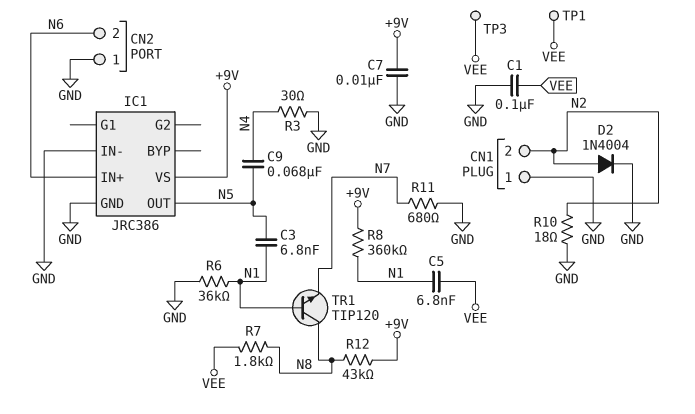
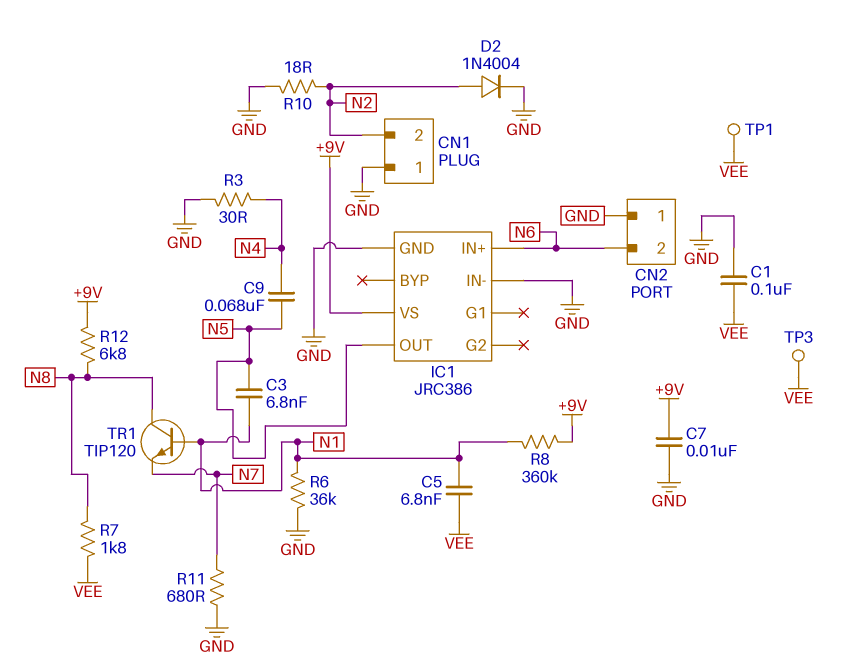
R12: 43k (+9V, N8) -> 6.8k (+9V, N8)

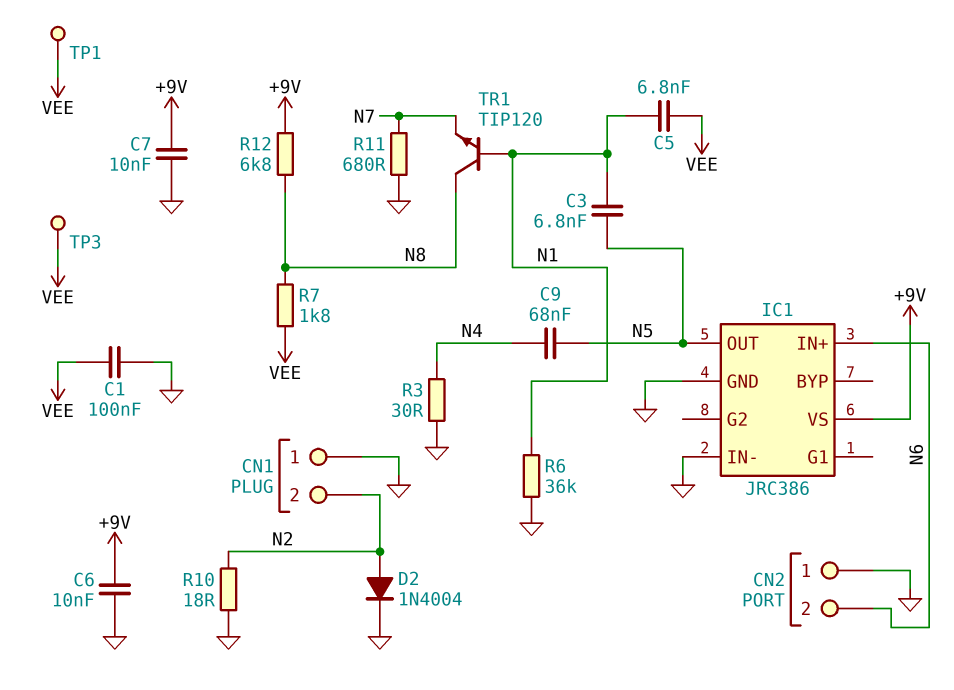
C6: none -> 10nF (+9V, GND)
R8: 360k (+9V, N1) -> none

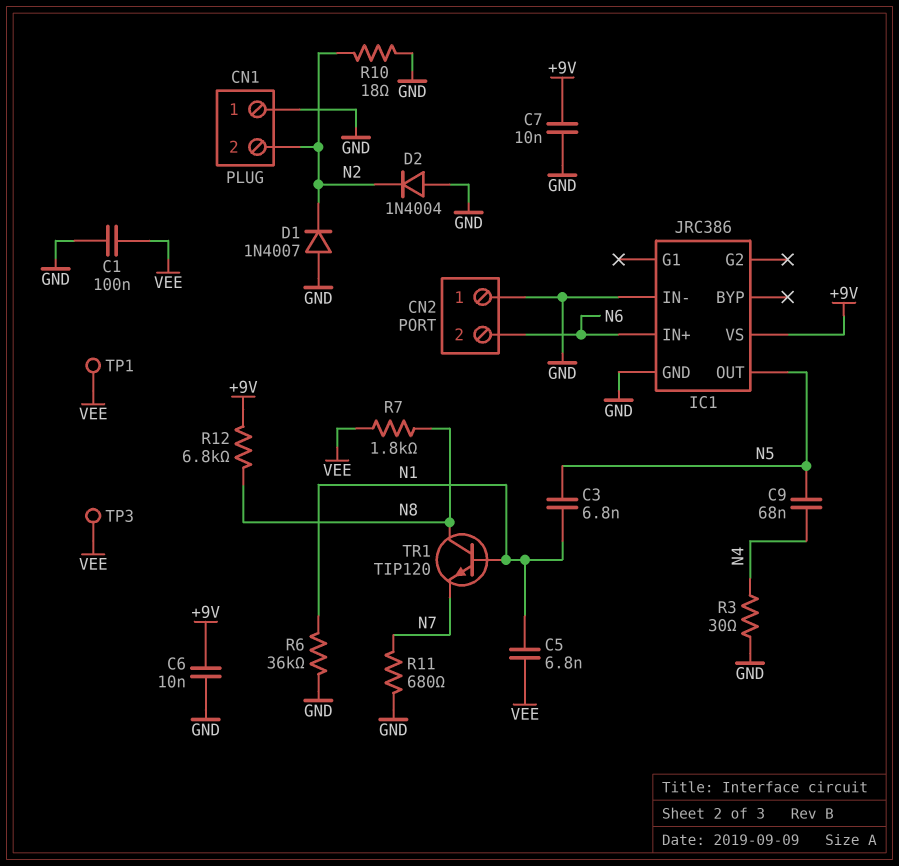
D1: none -> diode 1N4007 (A GND, K N2)
D2: diode 1N4004 (A N2, K GND) -> diode 1N4004 (A GND, K N2)

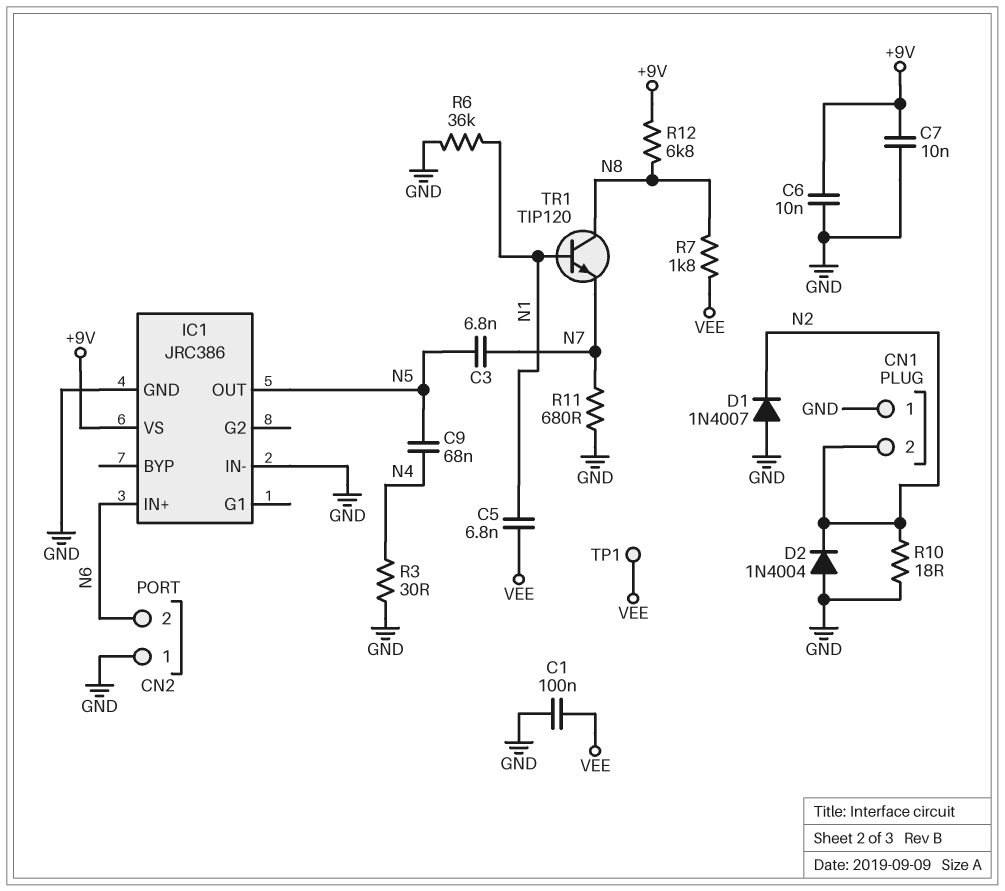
C3: 6.8nF (N1, N5) -> 6.8nF (N5, N7)
TP3: test point (VEE) -> none

